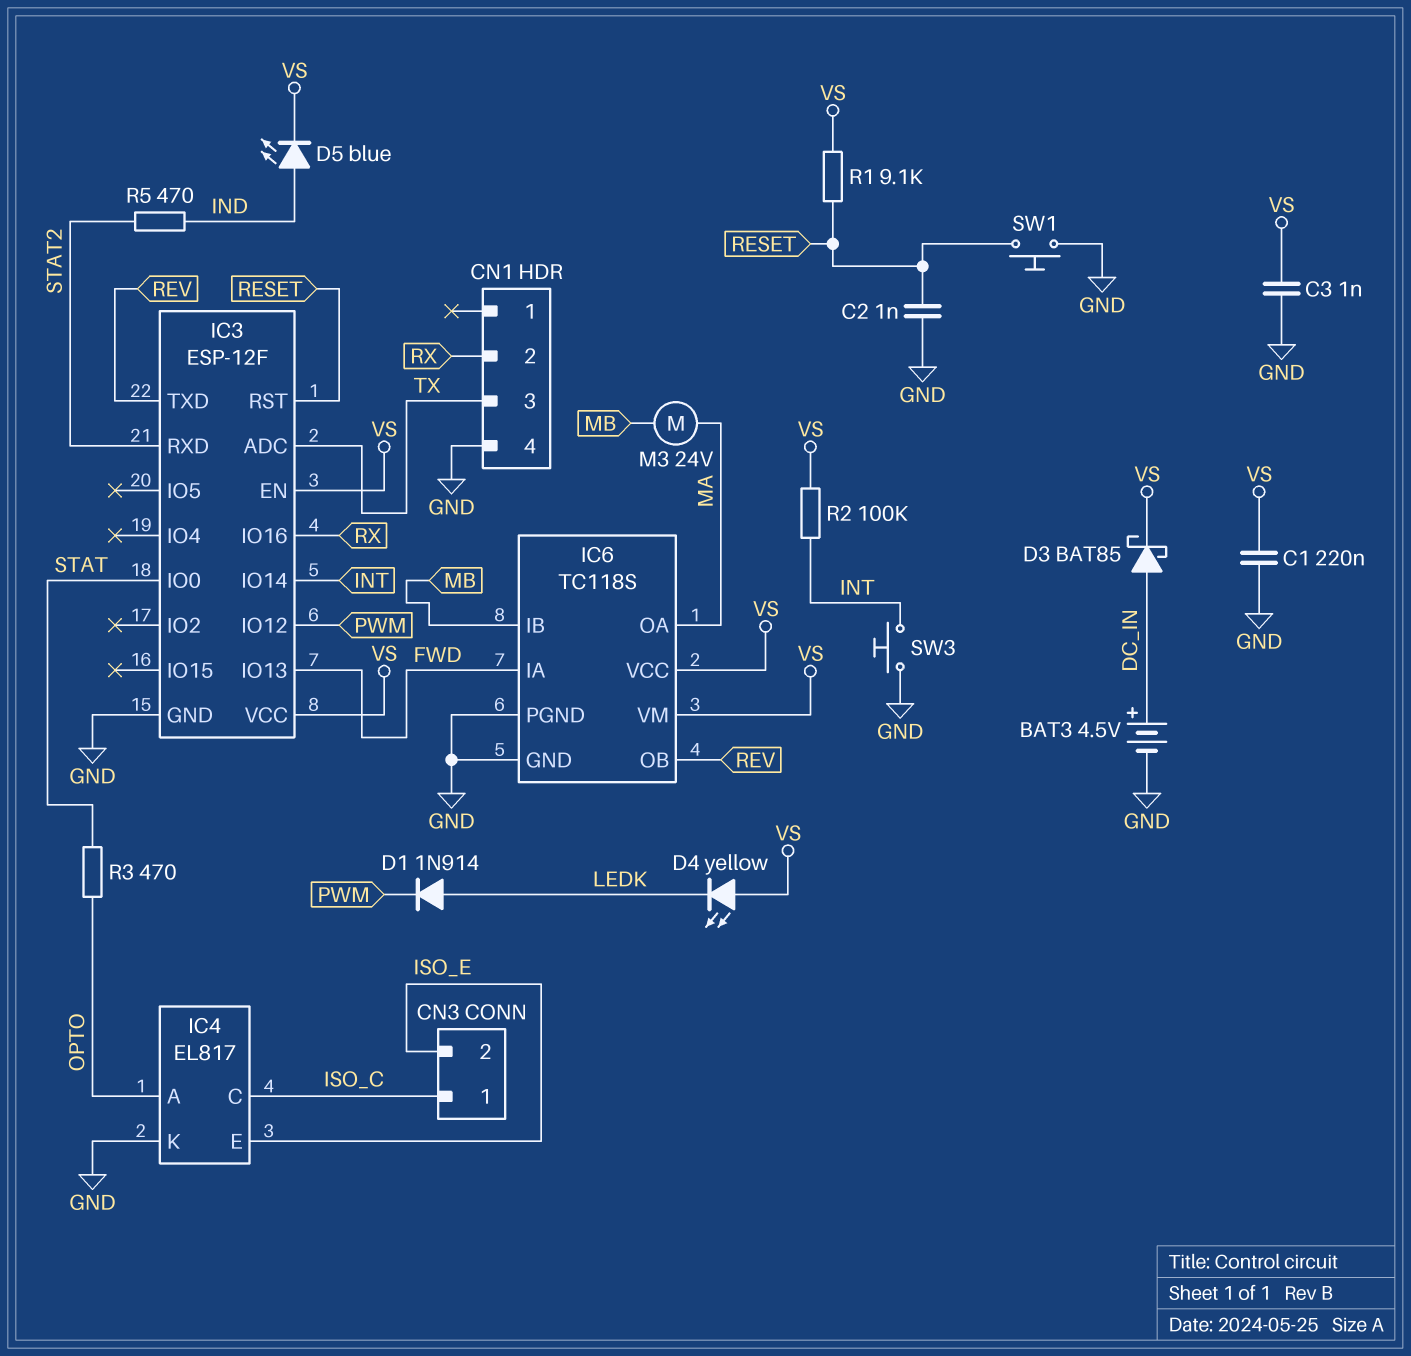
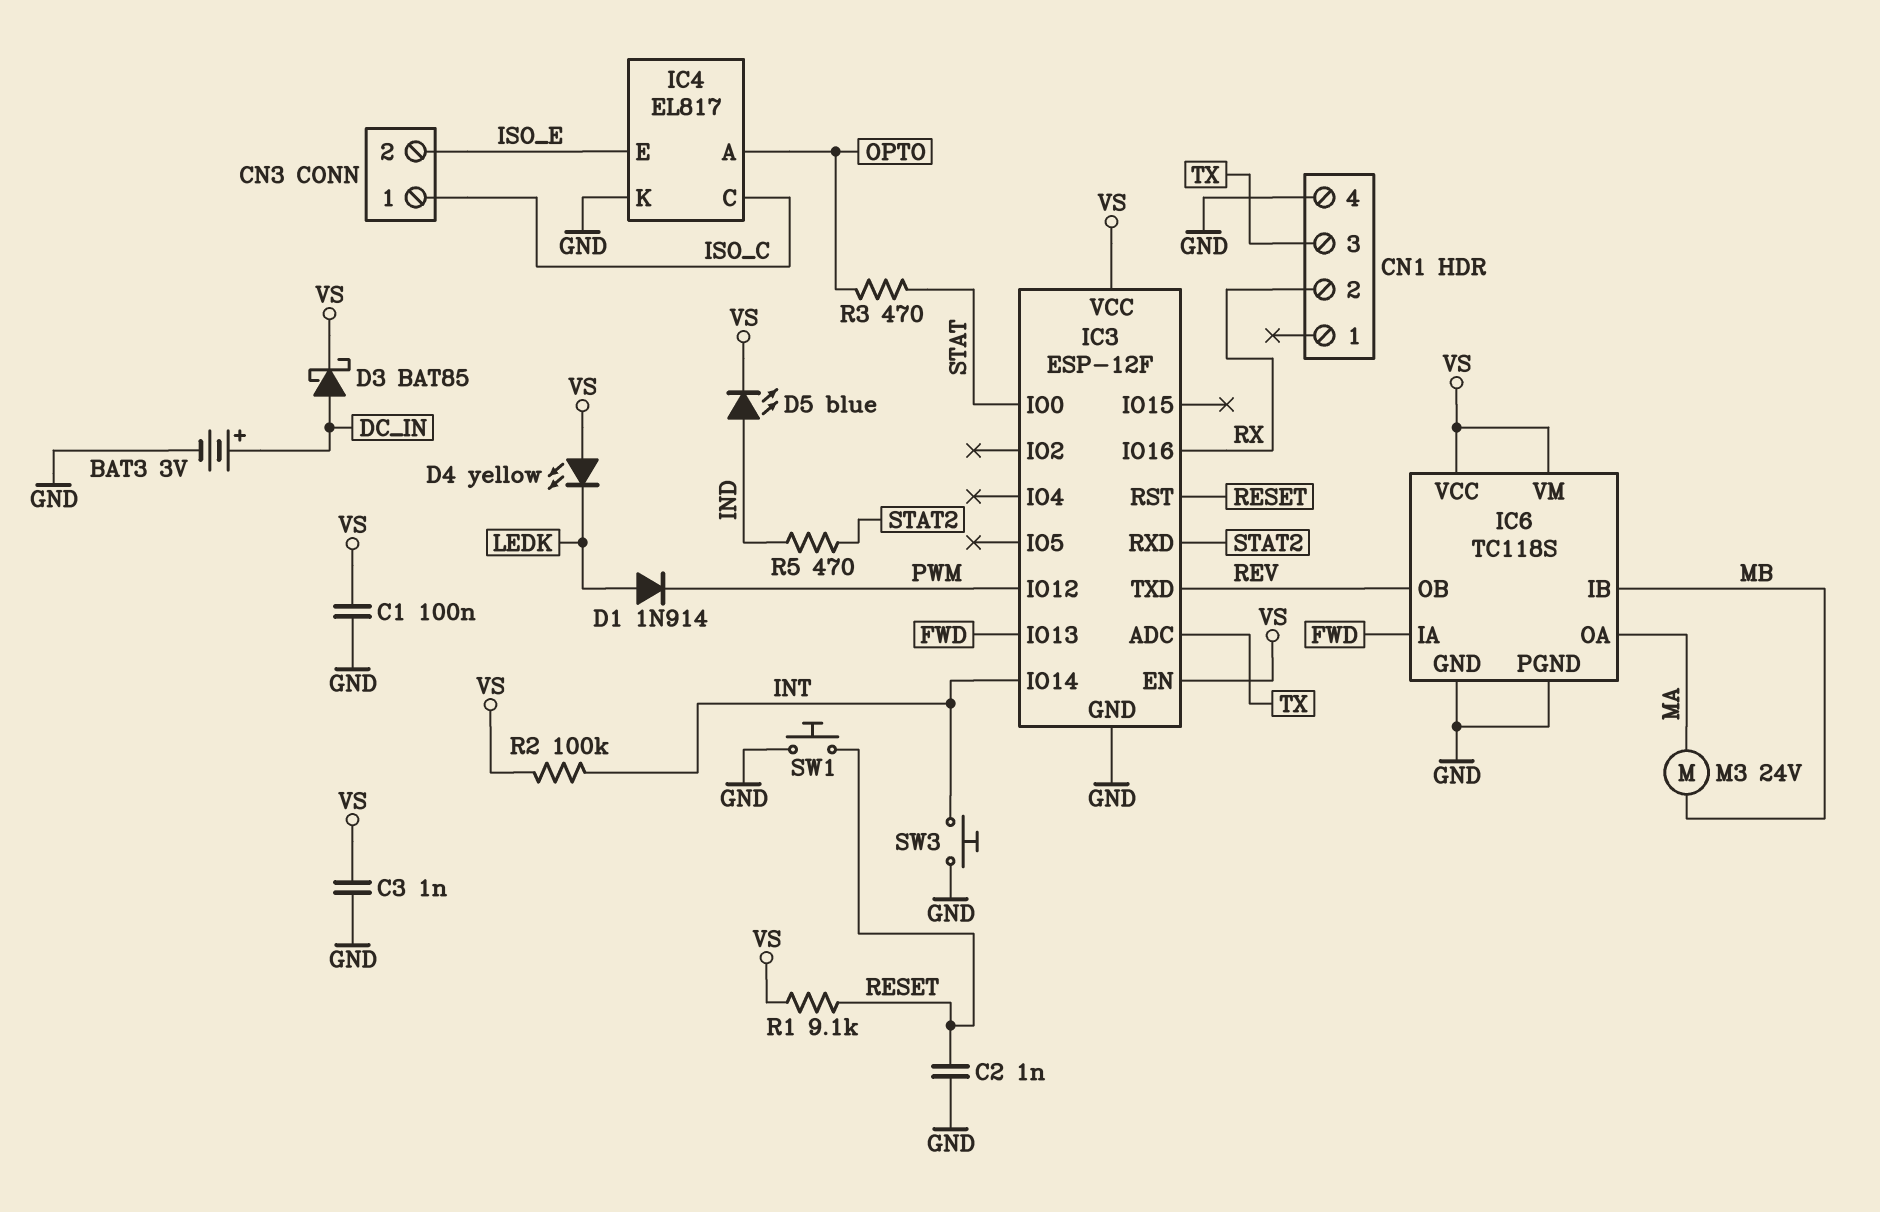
BAT3: 4.5V (plus DC_IN, minus GND) -> 3V (plus DC_IN, minus GND)
C1: 220nF (GND, VS) -> 100nF (GND, VS)

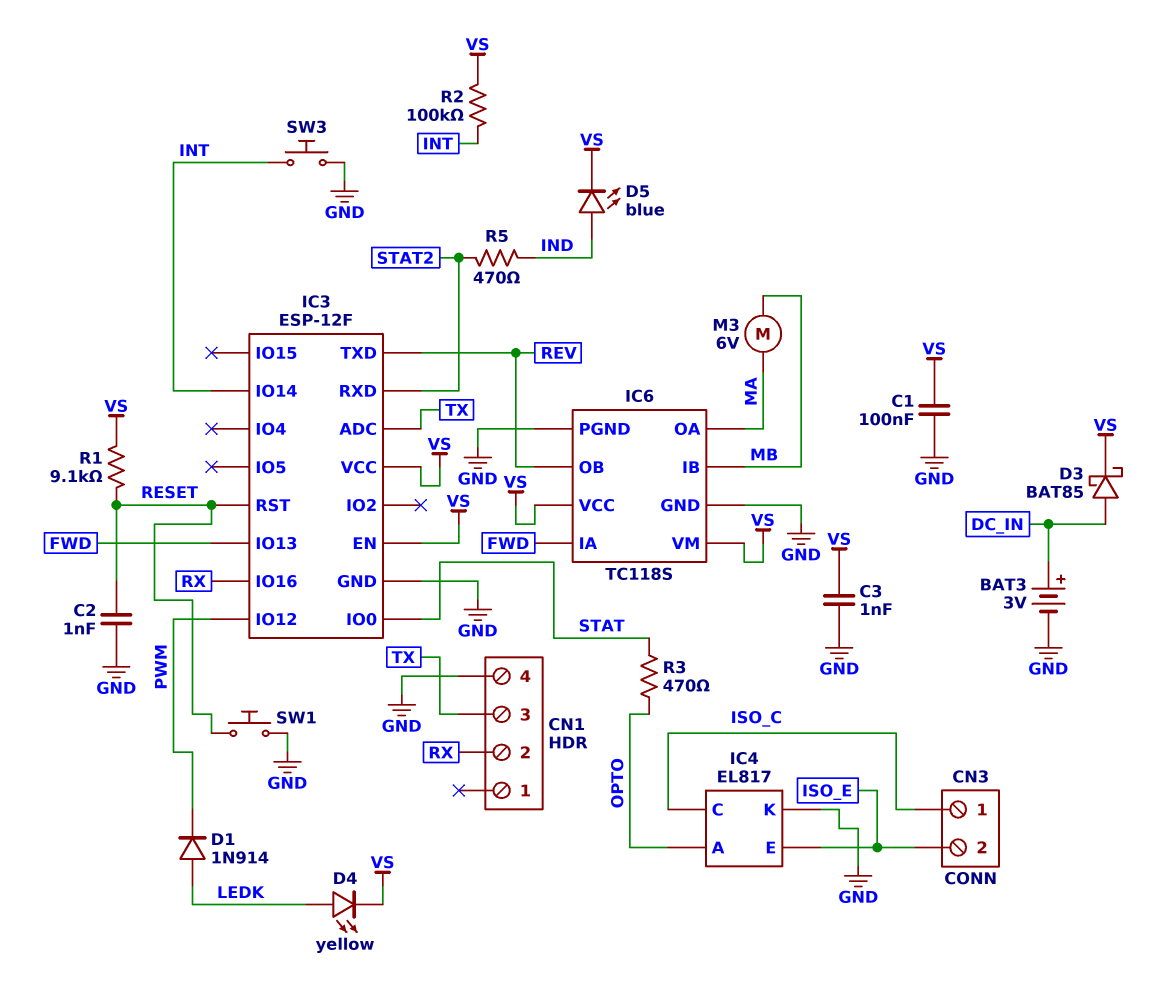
D4: LED yellow (A VS, K LEDK) -> LED yellow (A LEDK, K VS)
M3: motor 24V (MA, MB) -> motor 6V (MA, MB)

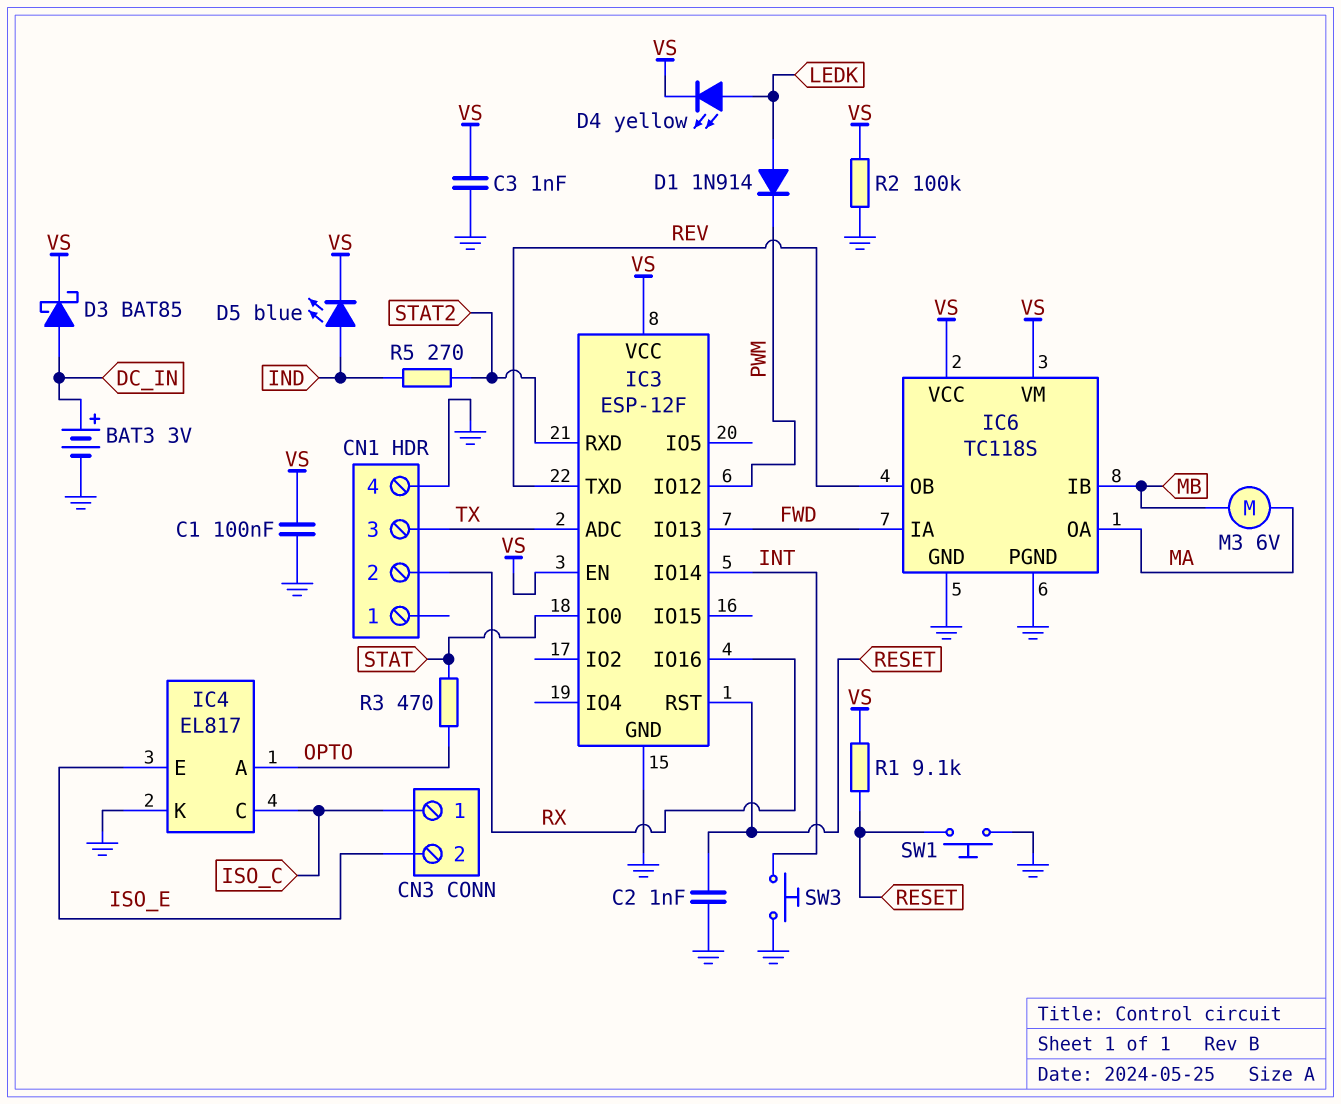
R2: 100k (INT, VS) -> 100k (GND, VS)
R5: 470 (IND, STAT2) -> 270 (IND, STAT2)

